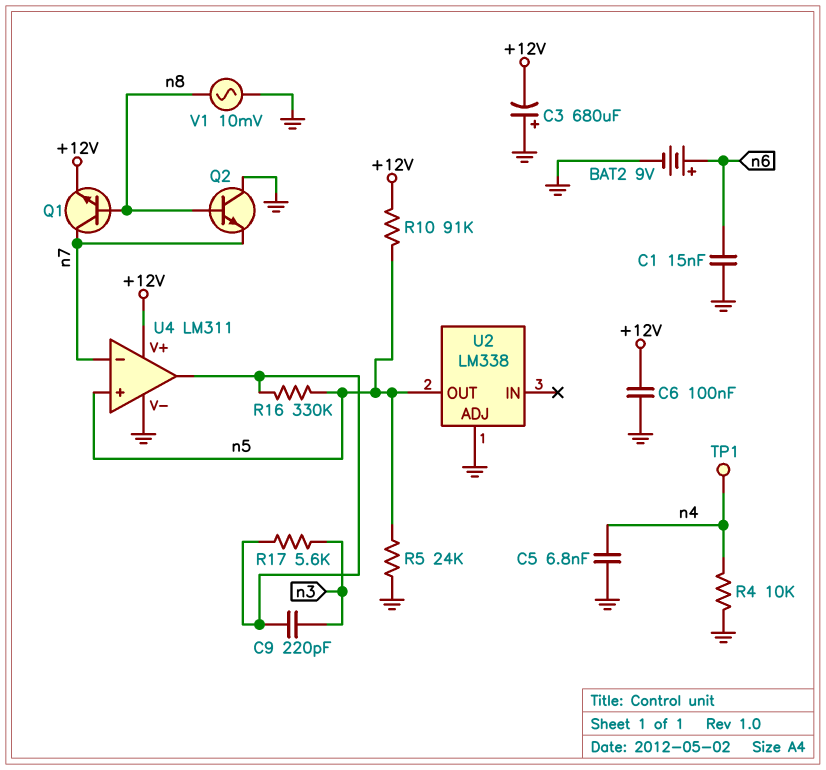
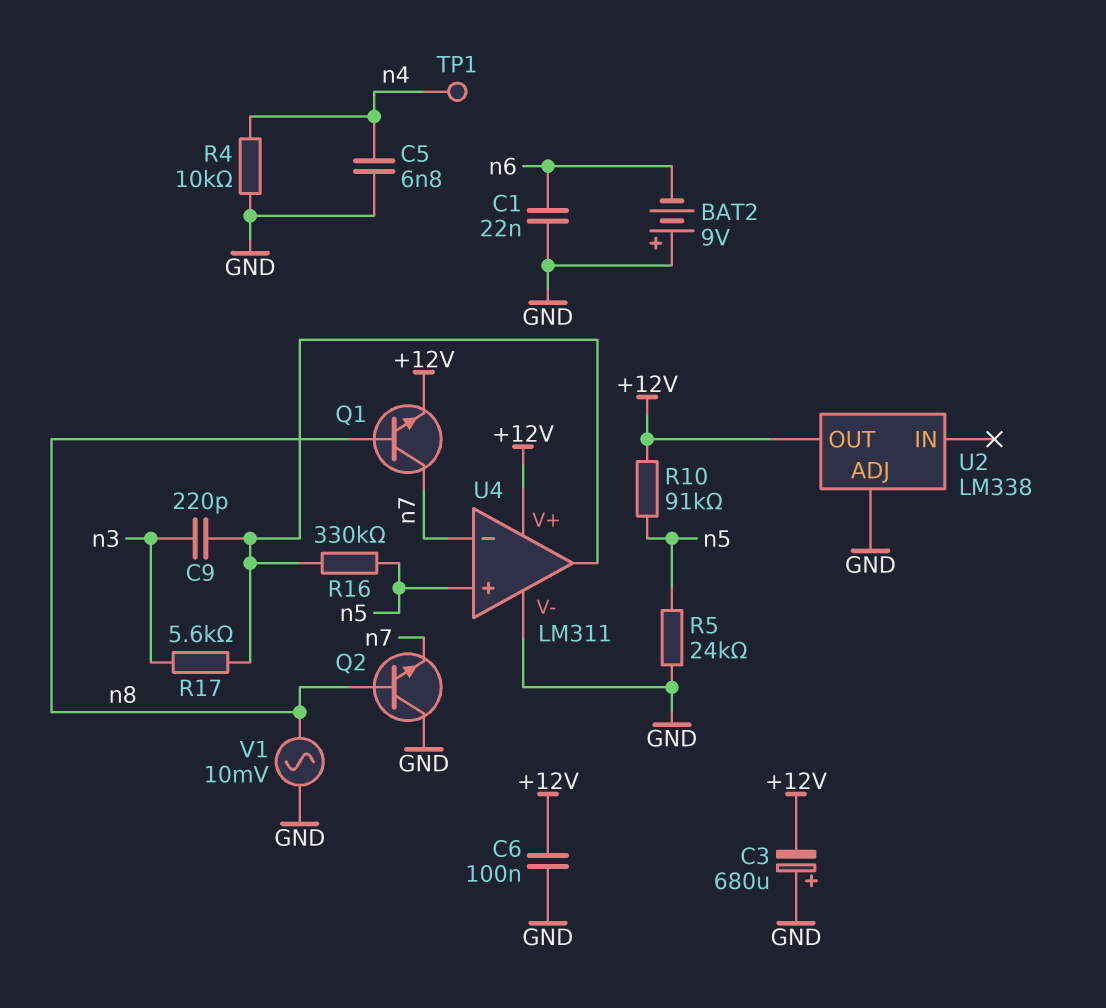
BAT2: 9V (plus n6, minus GND) -> 9V (plus GND, minus n6)
C1: 15nF (GND, n6) -> 22nF (GND, n6)
U2 pin OUT: n5 -> +12V

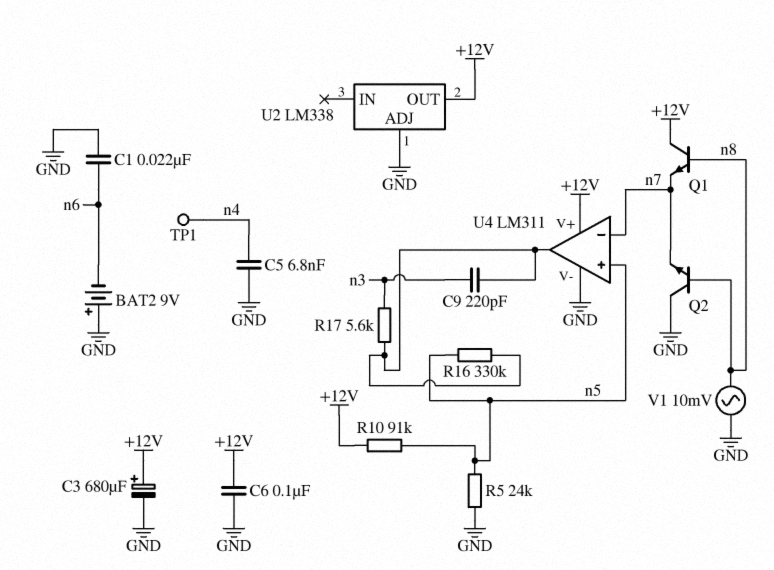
C3: 680uF (plus GND, minus +12V) -> 680uF (plus +12V, minus GND)
Q1: NPN (B n8, C n7, E +12V) -> NPN (B n8, C +12V, E n7)
R4: 10k (GND, n4) -> none

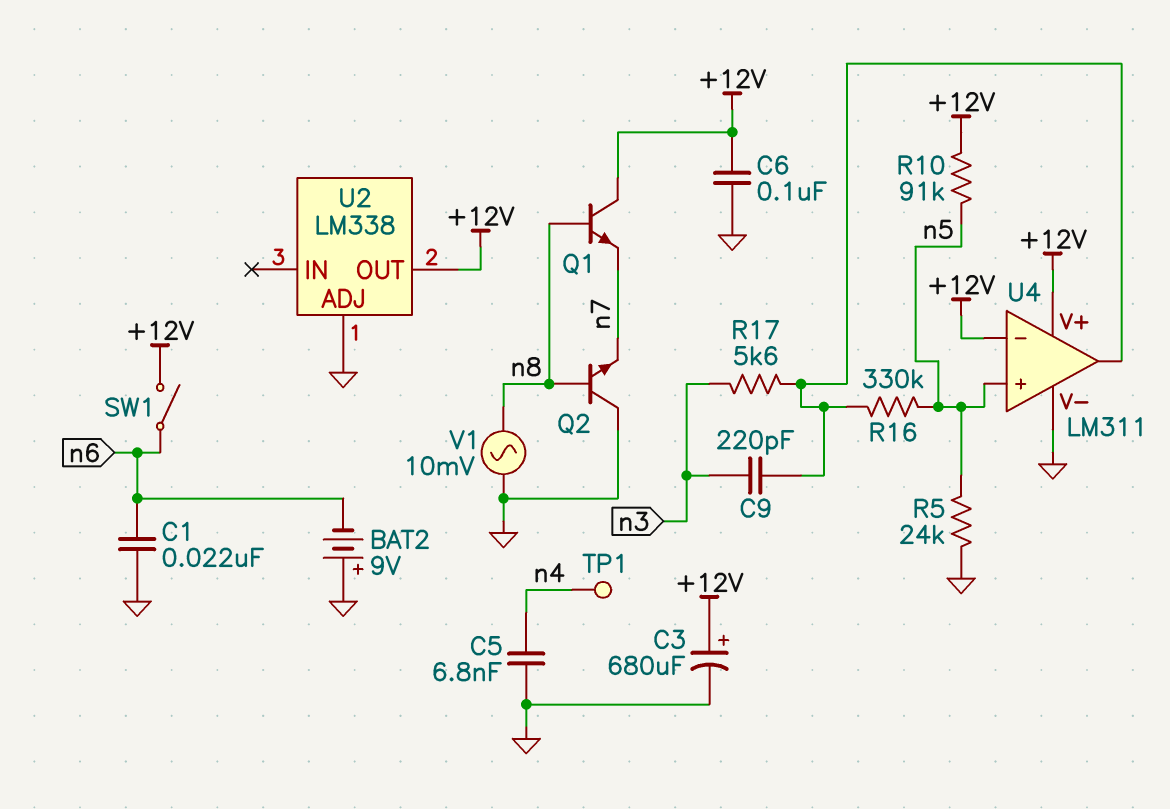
SW1: none -> switch (+12V, n6)
U4 pin in-: n7 -> +12V

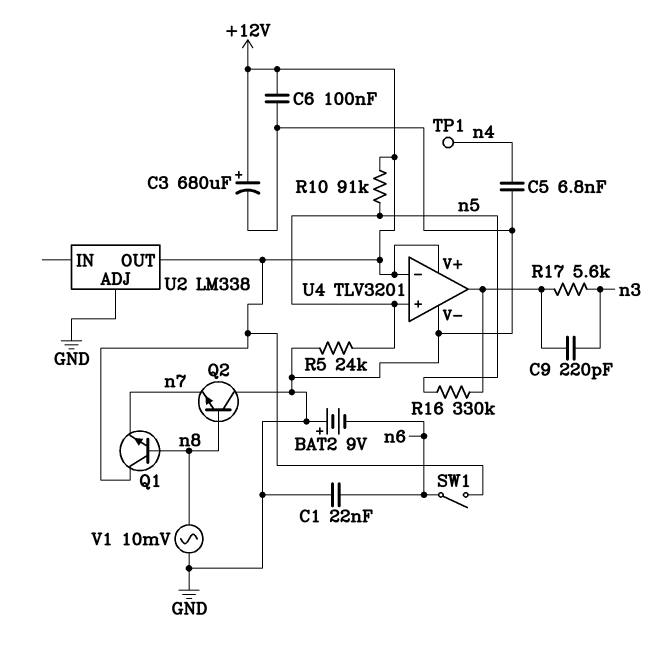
U4: LM311 -> TLV3201

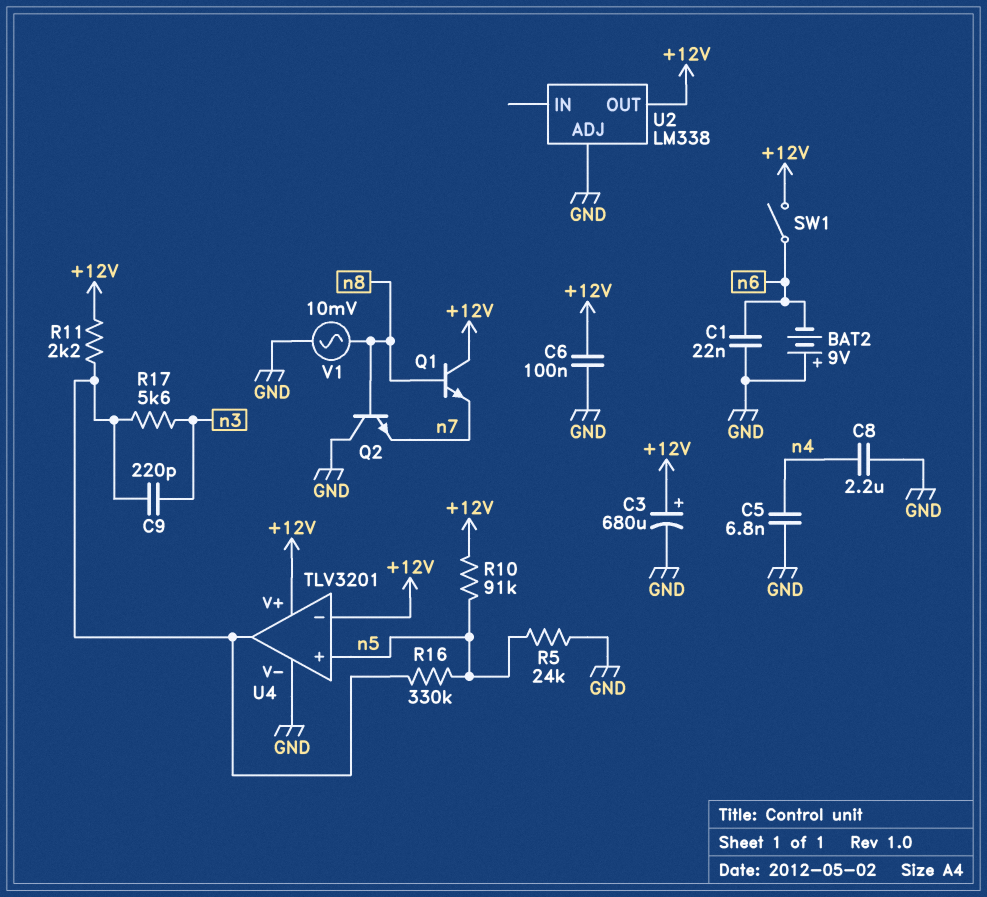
C8: none -> 2.2uF (GND, n4)
R11: none -> 2.2k (+12V, U4/out)
TP1: test point (n4) -> none

